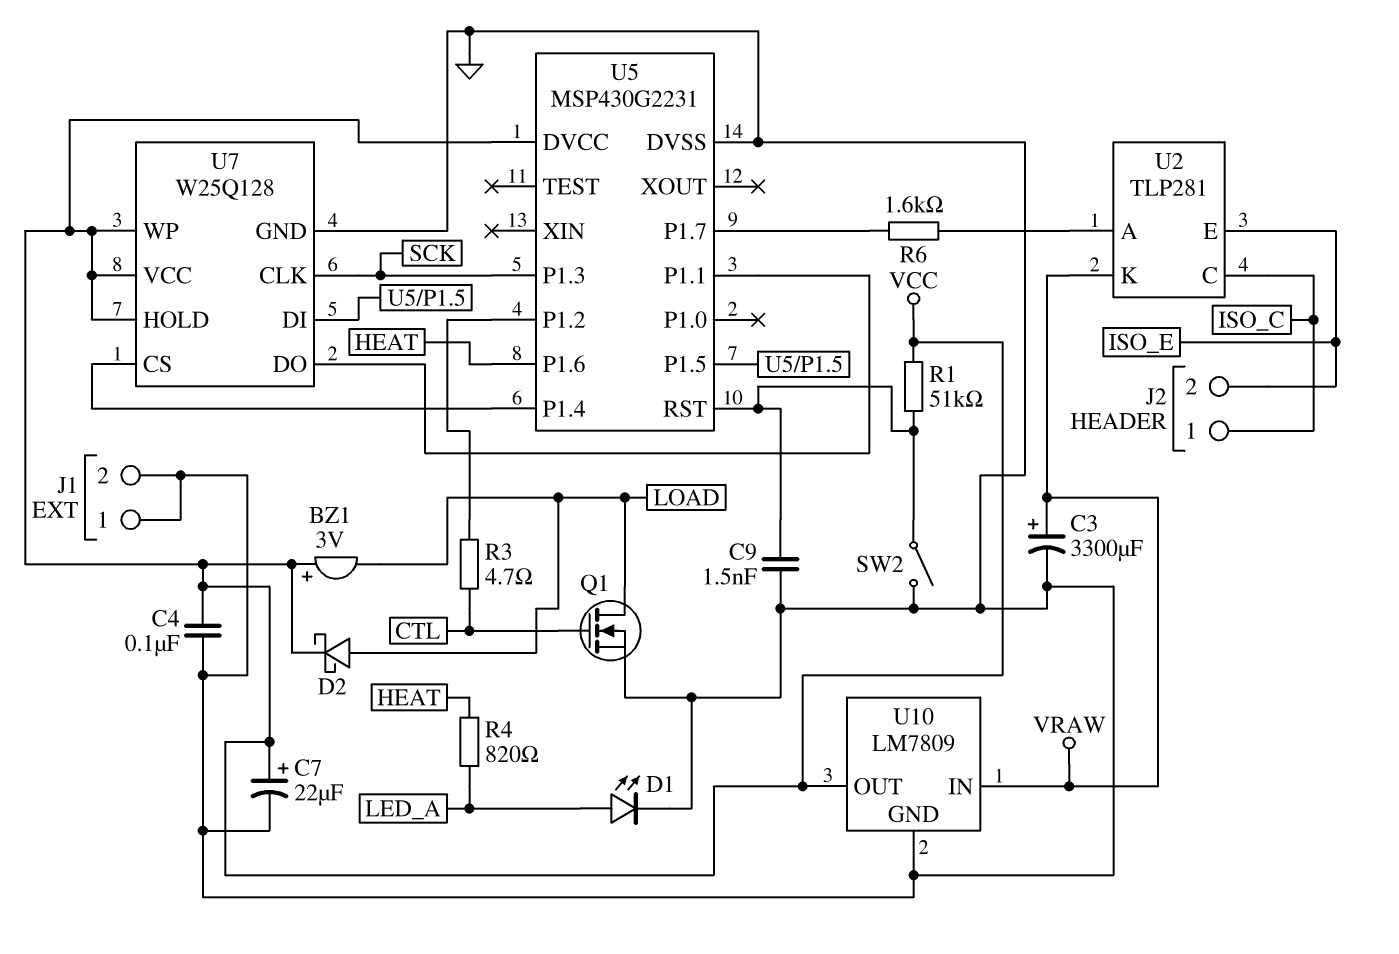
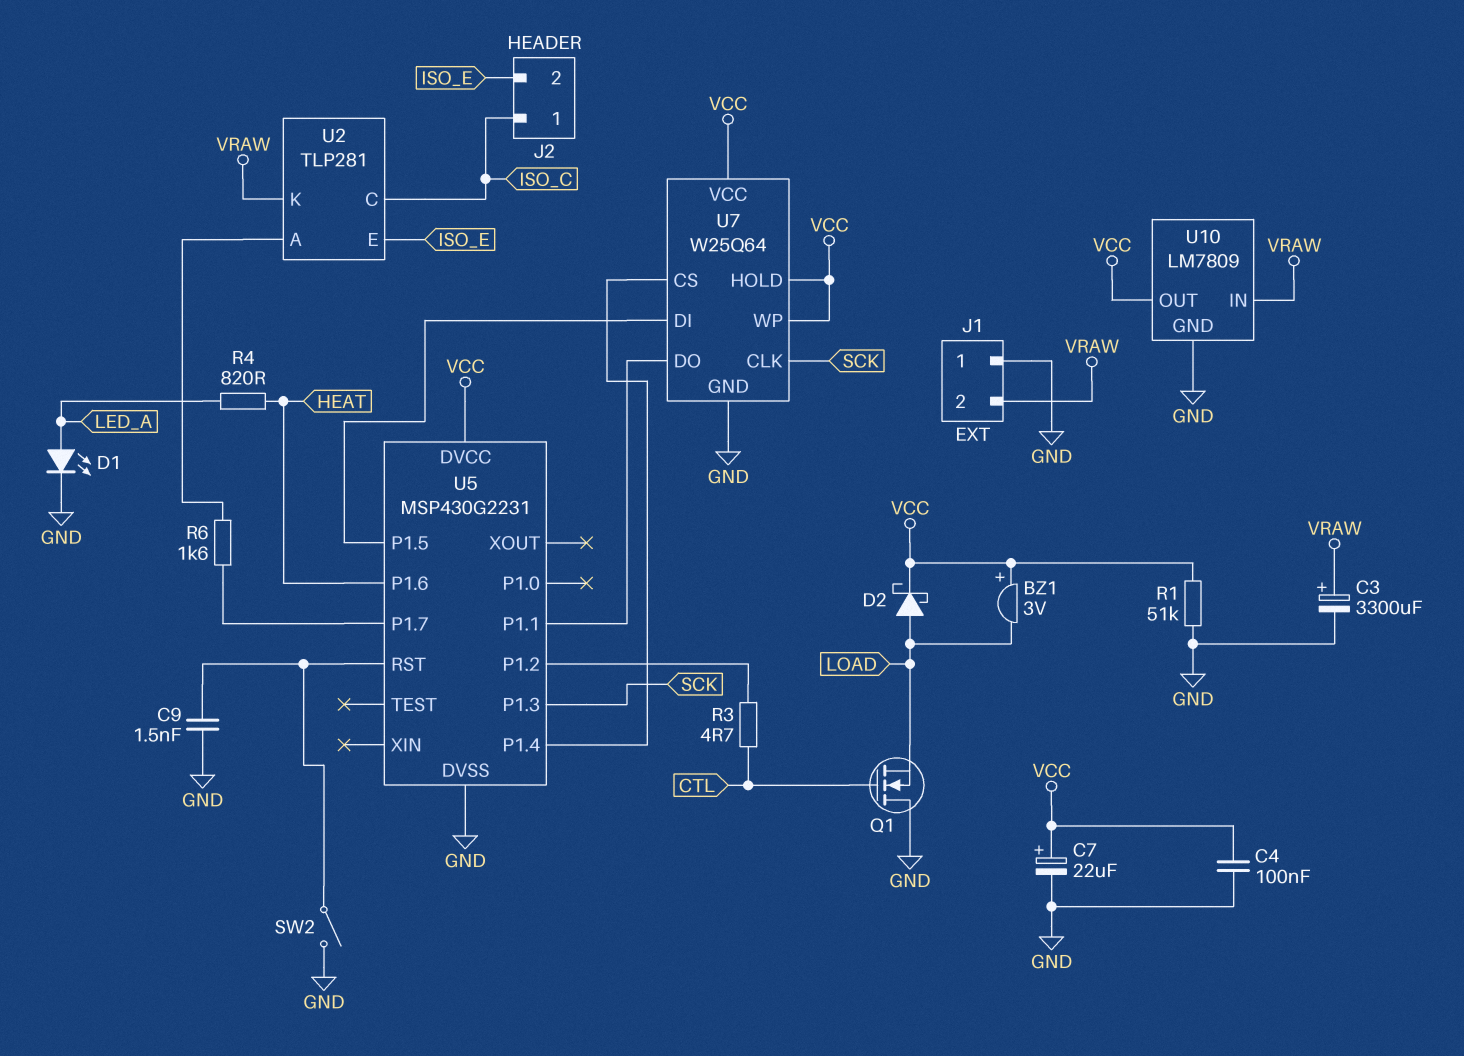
J1 pin 2: GND -> VRAW
Q1: NMOS (G CTL, D LOAD, S GND) -> NMOS (G CTL, D GND, S LOAD)
R1: 51k (U5/RST, VCC) -> 51k (GND, VCC)
U7: W25Q128 -> W25Q64

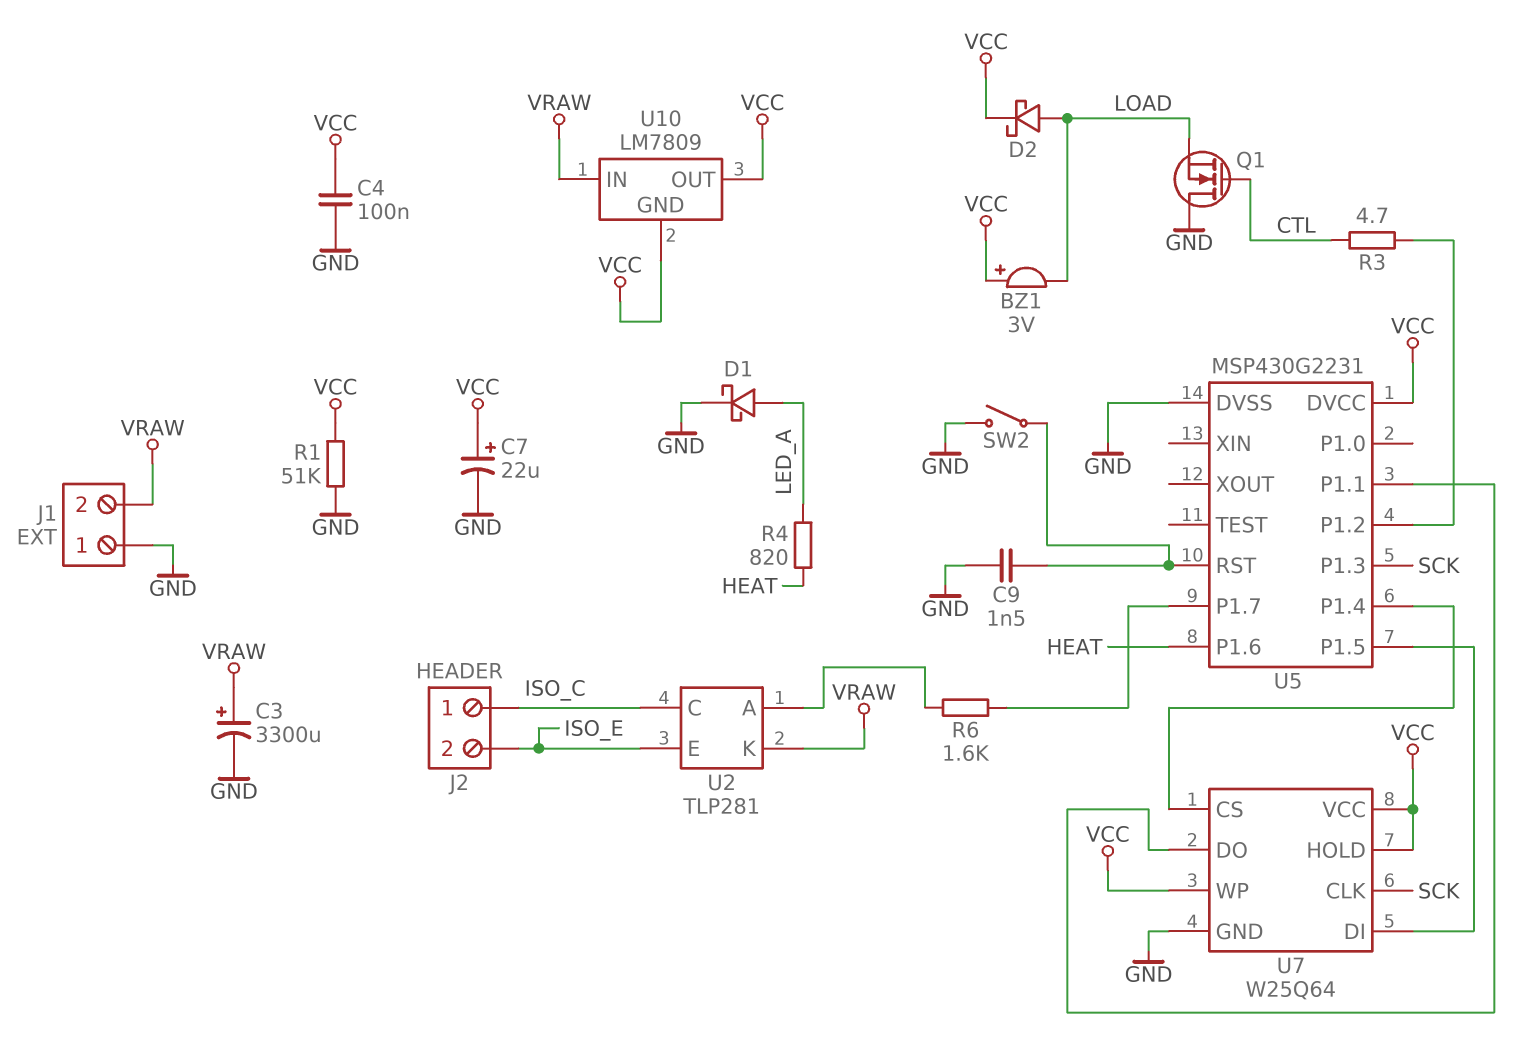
D1: LED (A LED_A, K GND) -> schottky (A LED_A, K GND)
U10 pin GND: GND -> VCC

